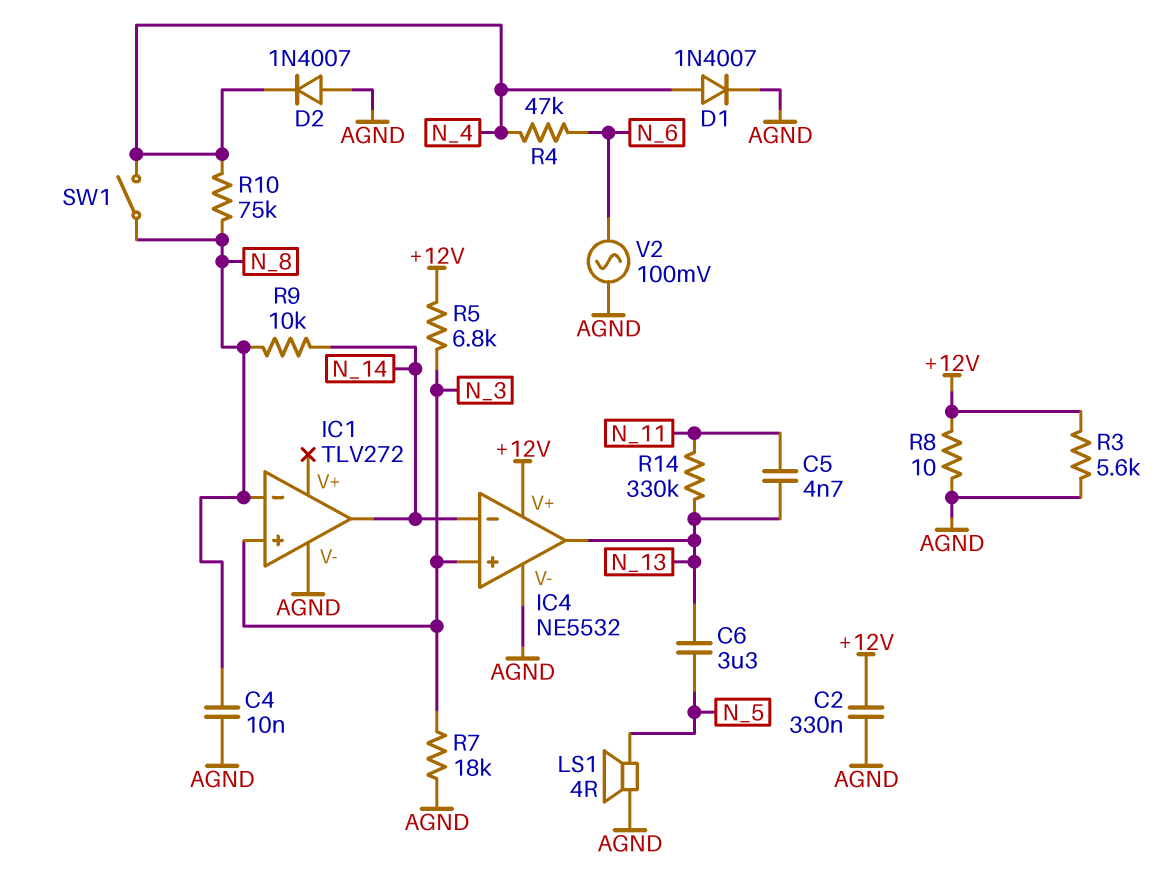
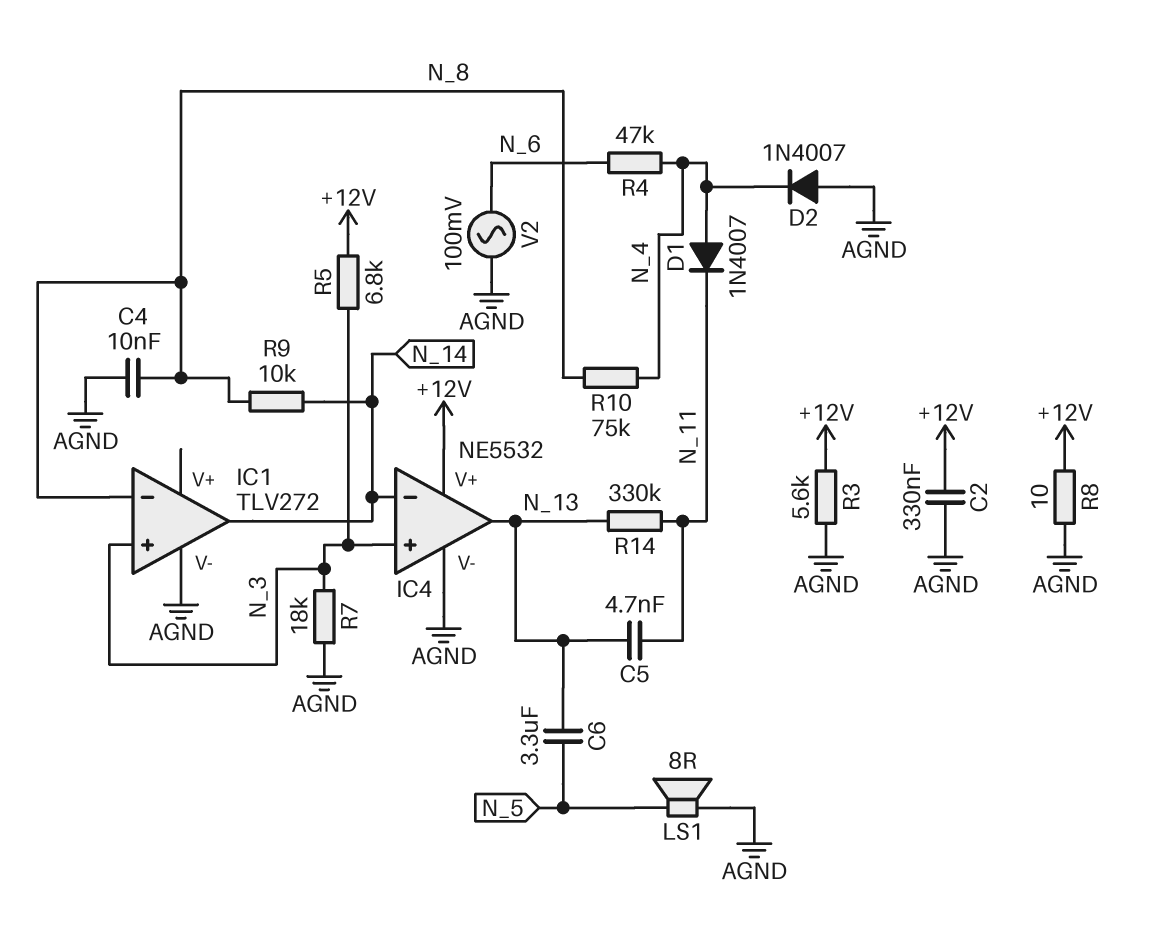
D1: diode 1N4007 (A N_4, K AGND) -> diode 1N4007 (A N_4, K N_11)
LS1: speaker 4R (AGND, N_5) -> speaker 8R (AGND, N_5)
SW1: switch (N_4, N_8) -> none

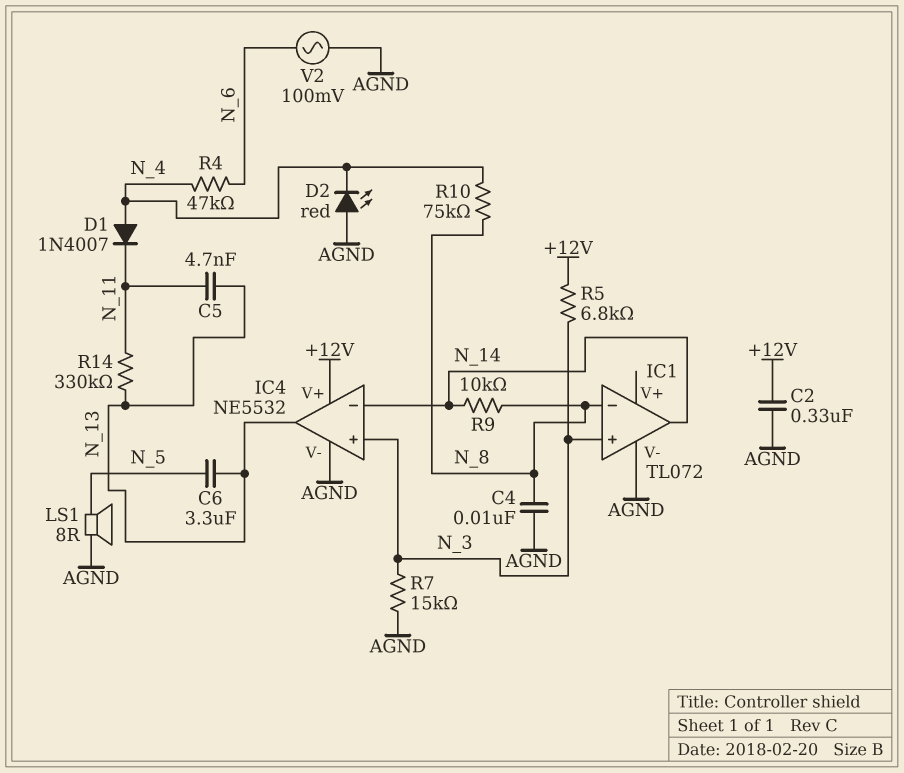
D2: diode 1N4007 (A AGND, K N_4) -> LED red (A AGND, K N_4)
IC1: TLV272 -> TL072
R3: 5.6k (+12V, AGND) -> none
R7: 18k (AGND, N_3) -> 15k (AGND, N_3)
R8: 10 (+12V, AGND) -> none

